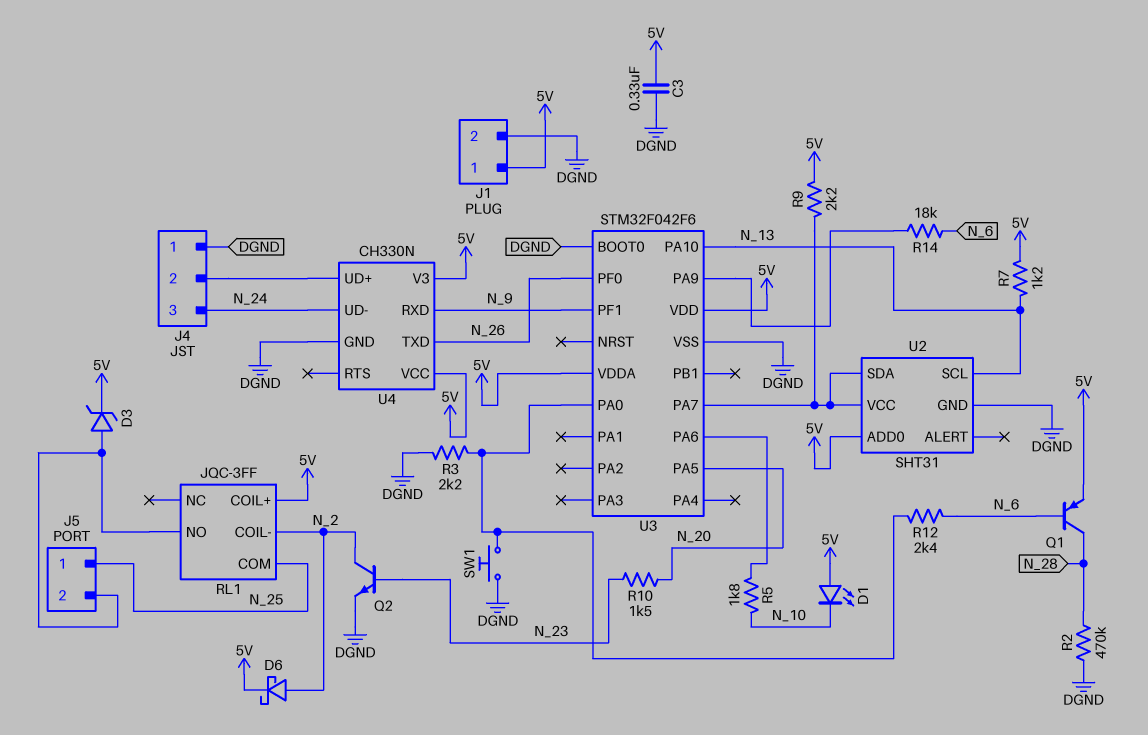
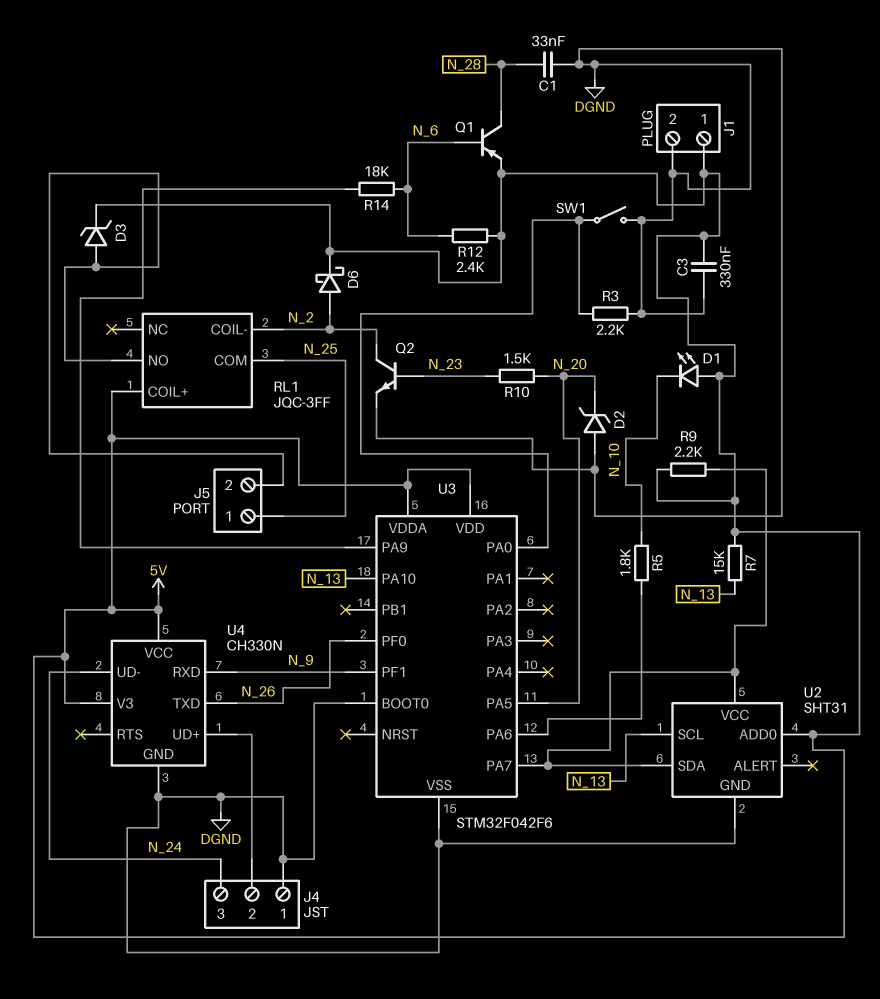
C1: none -> 33nF (DGND, N_28)
D2: none -> zener (A DGND, K N_20)
R2: 470k (DGND, N_28) -> none
R7: 1.2k (5V, N_13) -> 15k (5V, N_13)
R12: 2.4k (N_6, U3/PA0) -> 2.4k (5V, N_6)
SW1: button (DGND, U3/PA0) -> switch (DGND, U3/PA0)

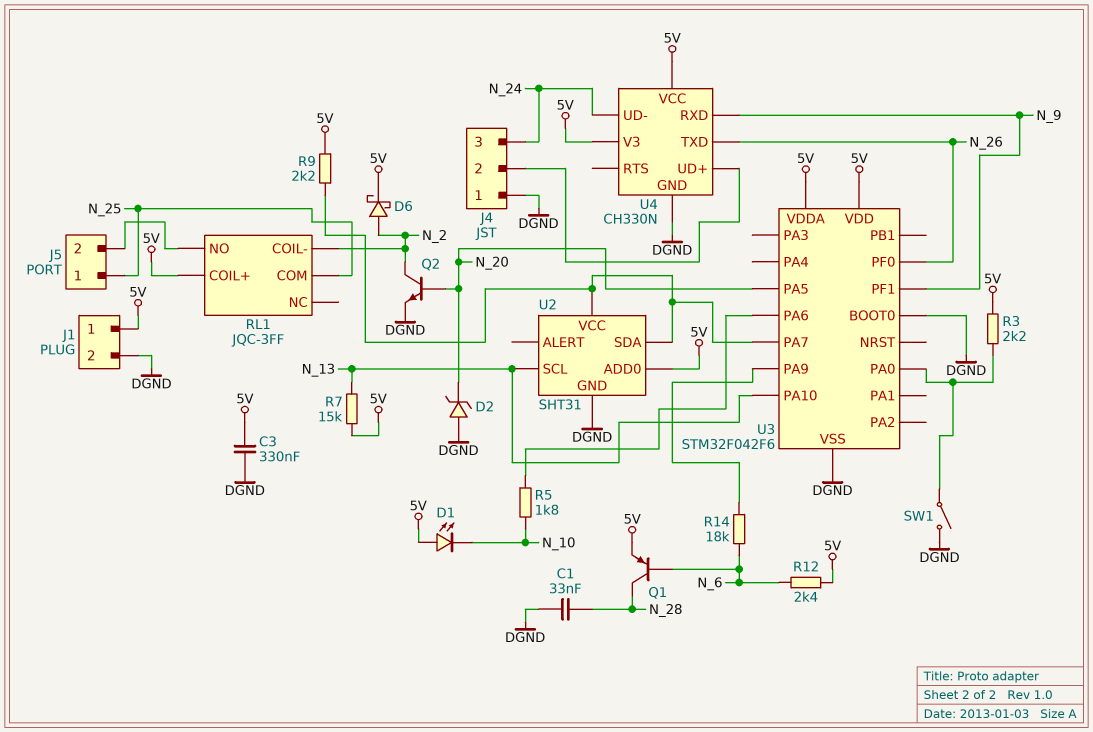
D3: zener (A J5/2, K 5V) -> none
Q2: NPN (B N_23, C N_2, E DGND) -> NPN (B N_20, C N_2, E DGND)
R3: 2.2k (DGND, U3/PA0) -> 2.2k (5V, U3/PA0)
R10: 1.5k (N_20, N_23) -> none

